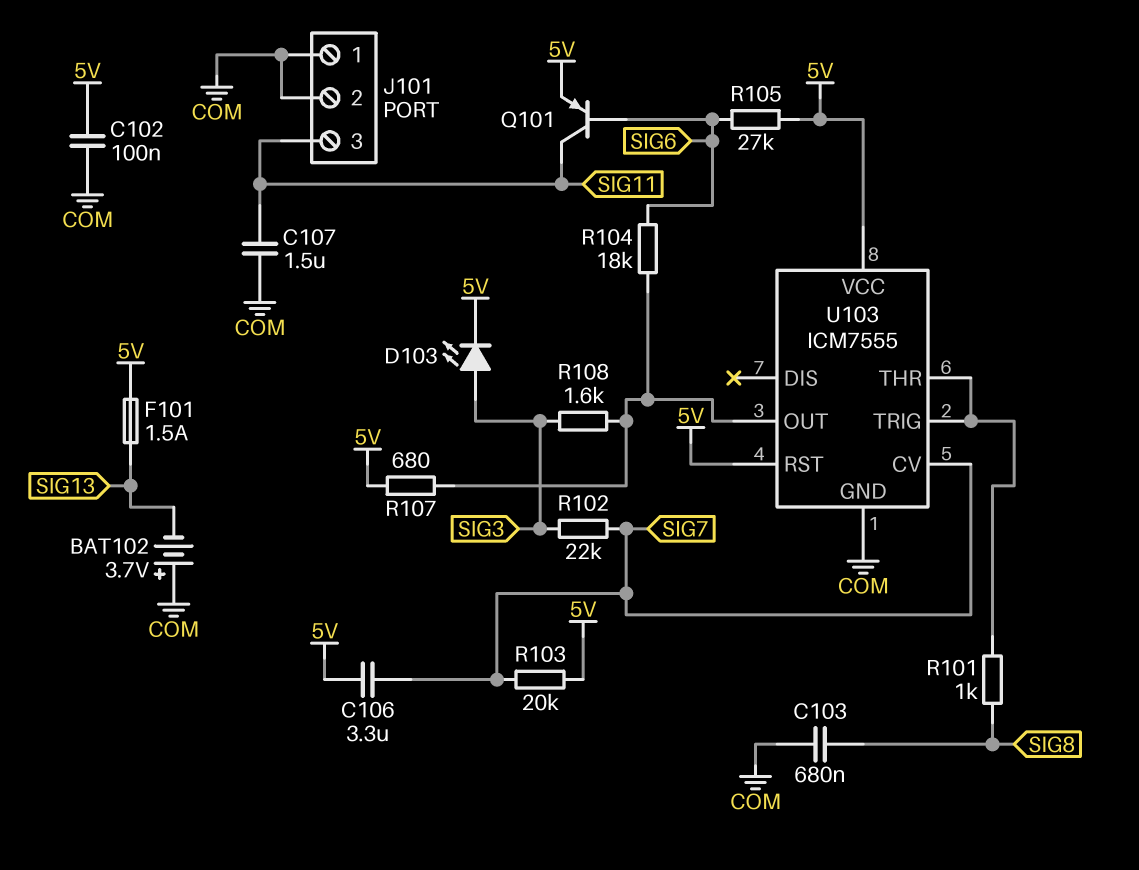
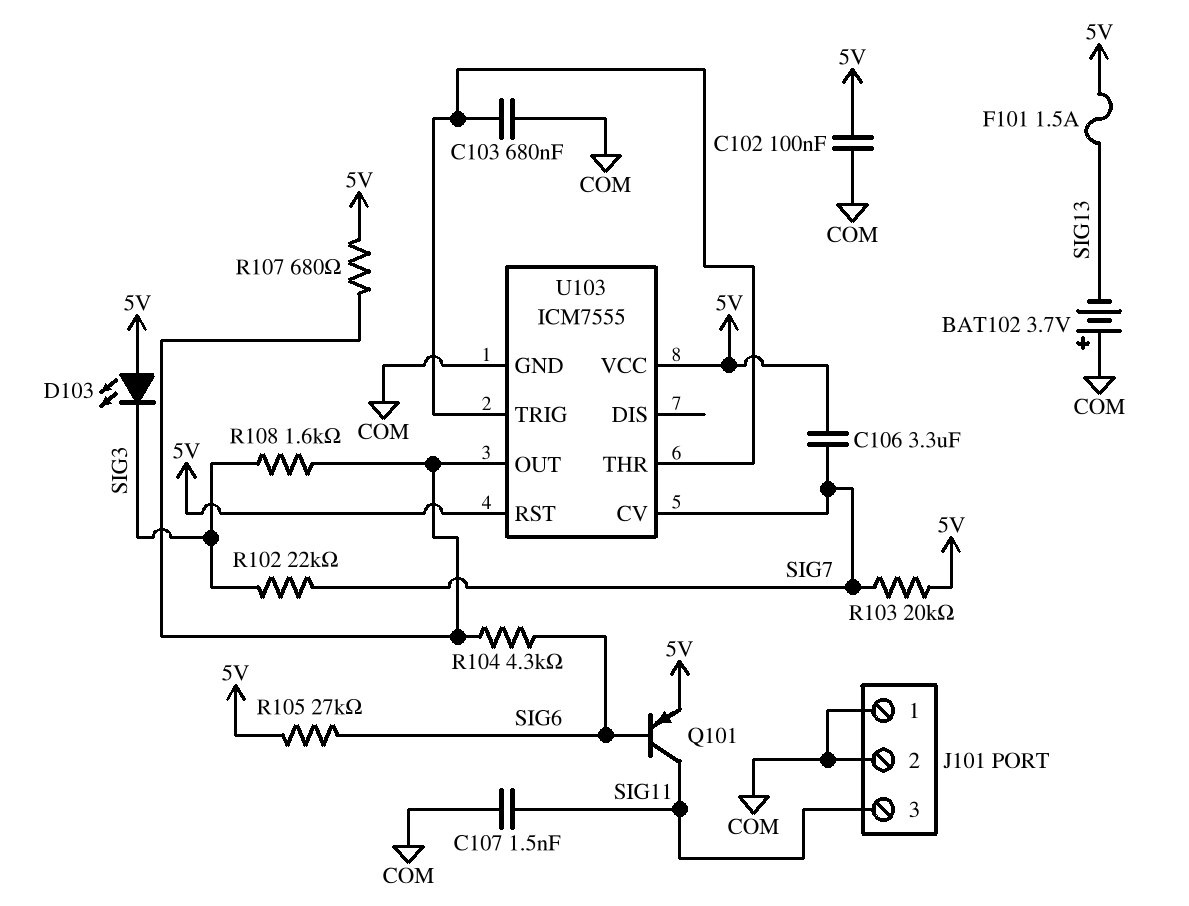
C103: 680nF (COM, SIG8) -> 680nF (COM, U103/THR)
C107: 1.5uF (COM, SIG11) -> 1.5nF (COM, SIG11)
D103: LED (A SIG3, K 5V) -> LED (A 5V, K SIG3)
R101: 1k (SIG8, U103/THR) -> none
R104: 18k (SIG6, U103/OUT) -> 4.3k (SIG6, U103/OUT)

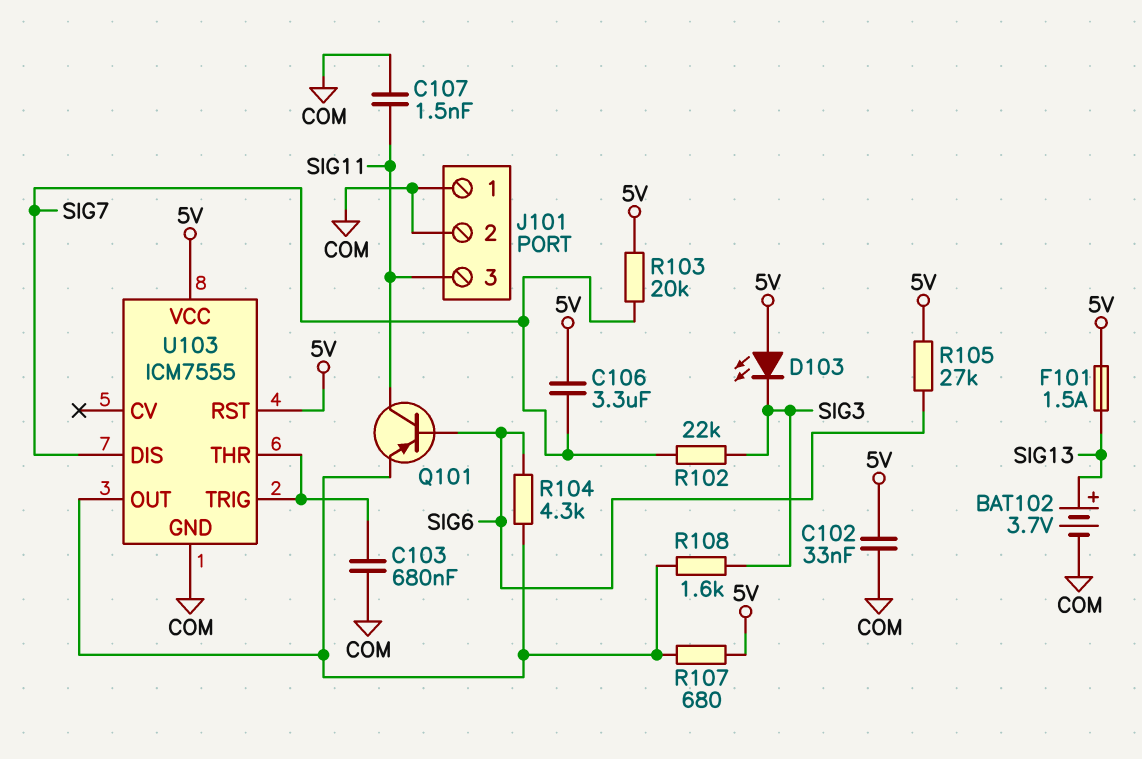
BAT102: 3.7V (plus COM, minus SIG13) -> 3.7V (plus SIG13, minus COM)
C102: 100nF (5V, COM) -> 33nF (5V, COM)
Q101: PNP (B SIG6, C SIG11, E 5V) -> PNP (B SIG6, C SIG11, E U103/OUT)
U103 pin CV: SIG7 -> none
U103 pin DIS: none -> SIG7

